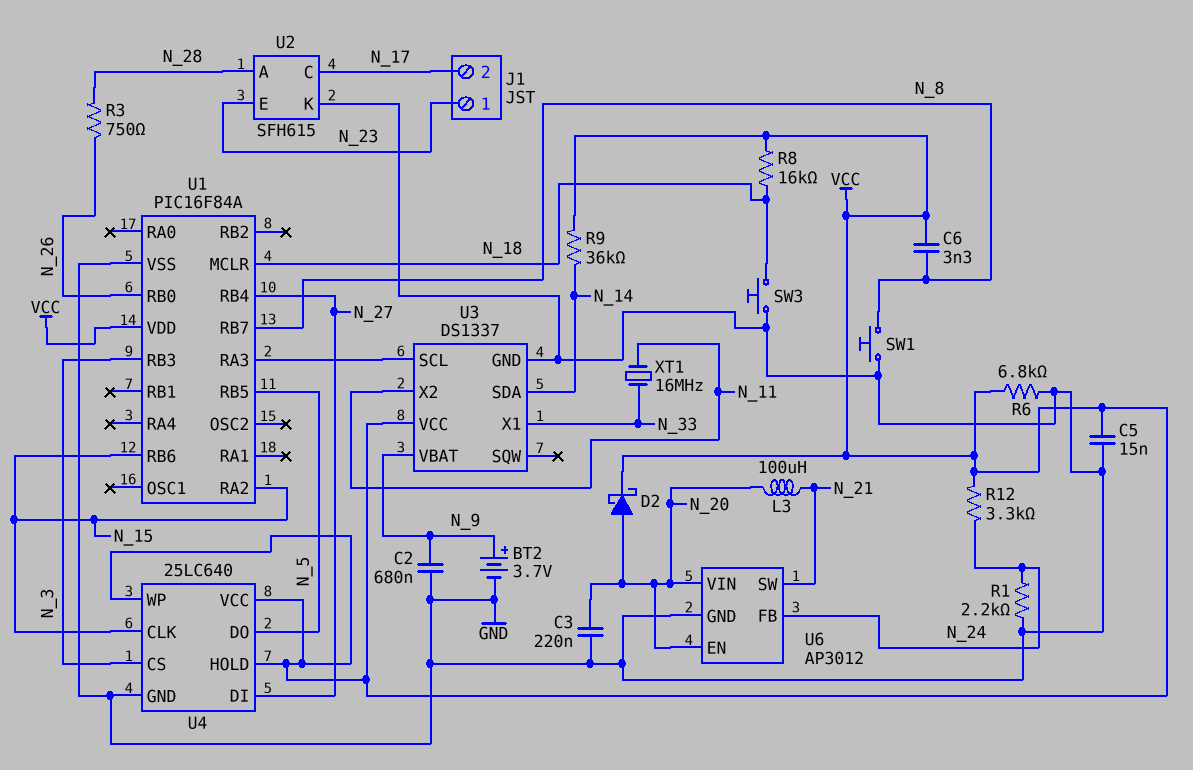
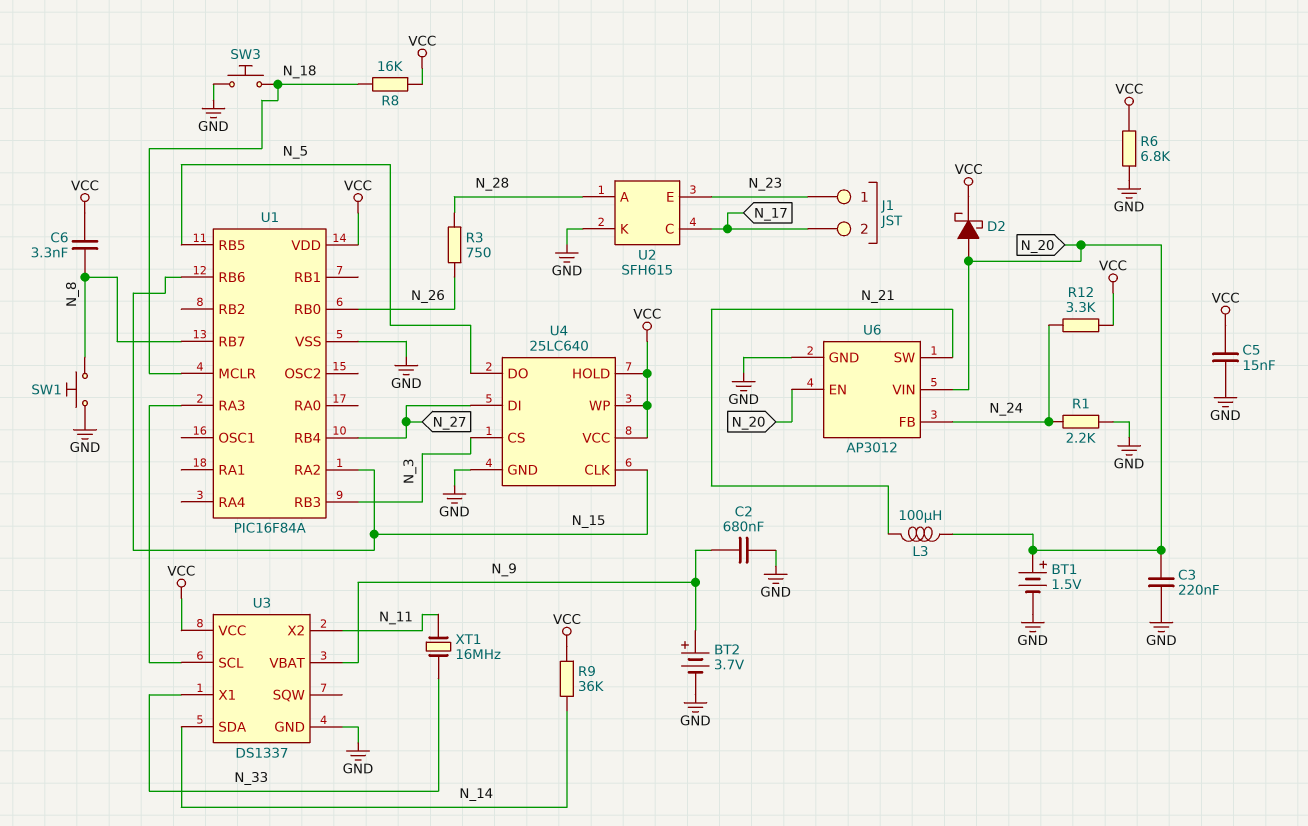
BT1: none -> 1.5V (plus N_20, minus GND)

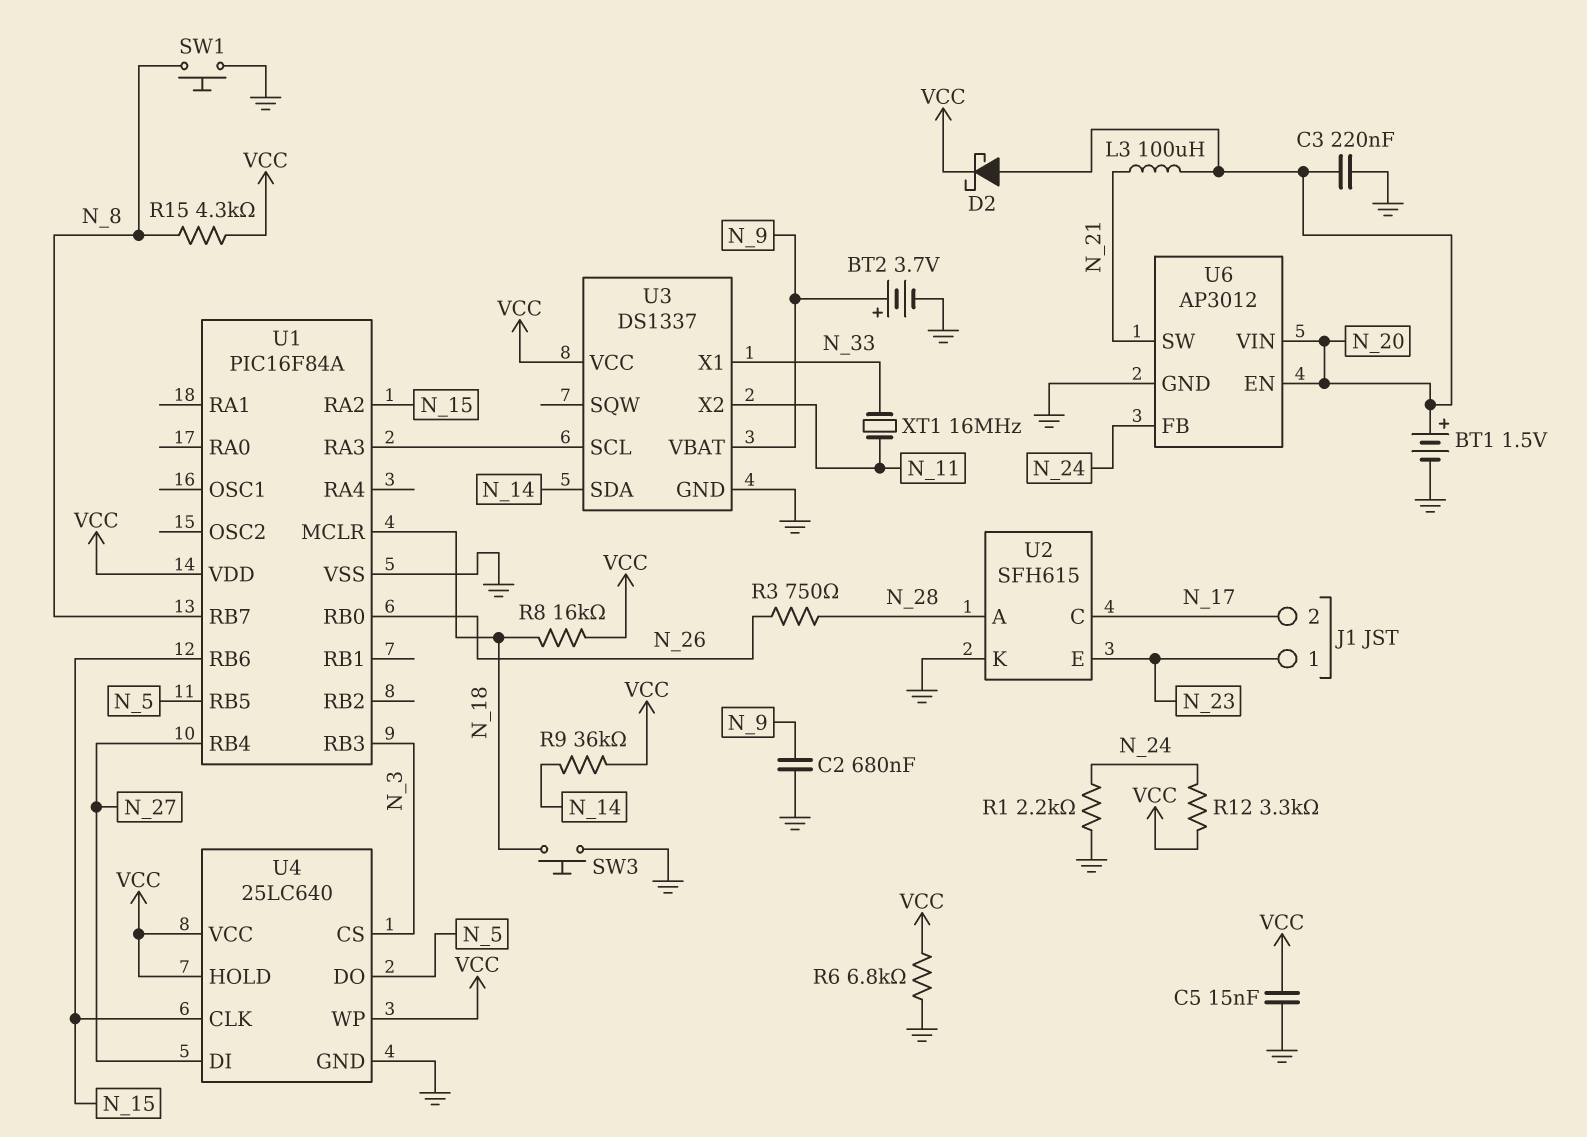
C6: 3.3nF (N_8, VCC) -> none
R15: none -> 4.3k (N_8, VCC)

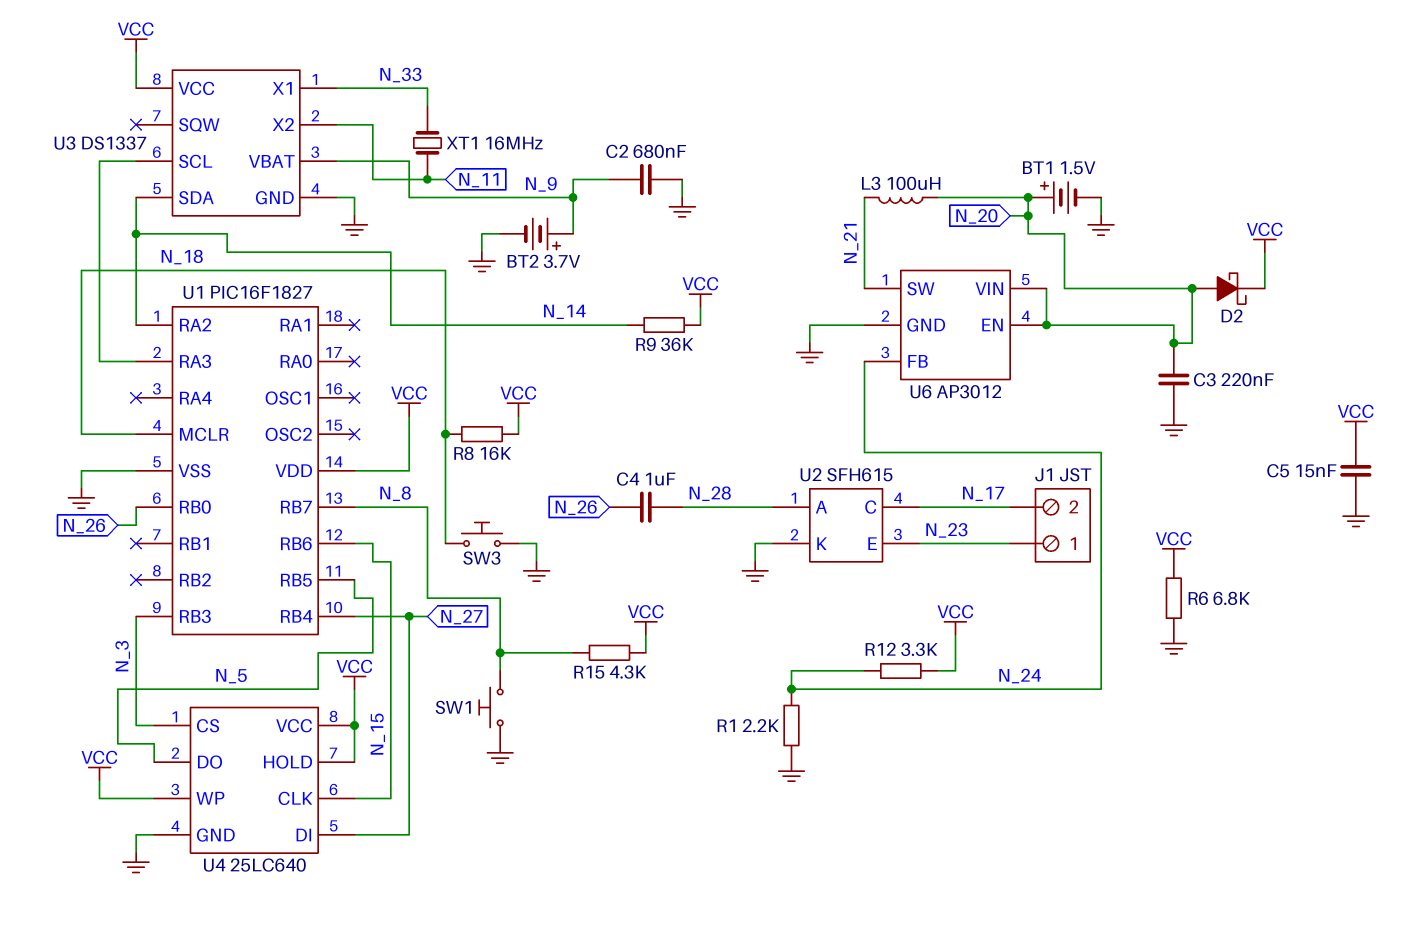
C4: none -> 1uF (N_26, N_28)
R3: 750 (N_26, N_28) -> none
U1: PIC16F84A -> PIC16F1827
U1 pin RA2: N_15 -> N_14

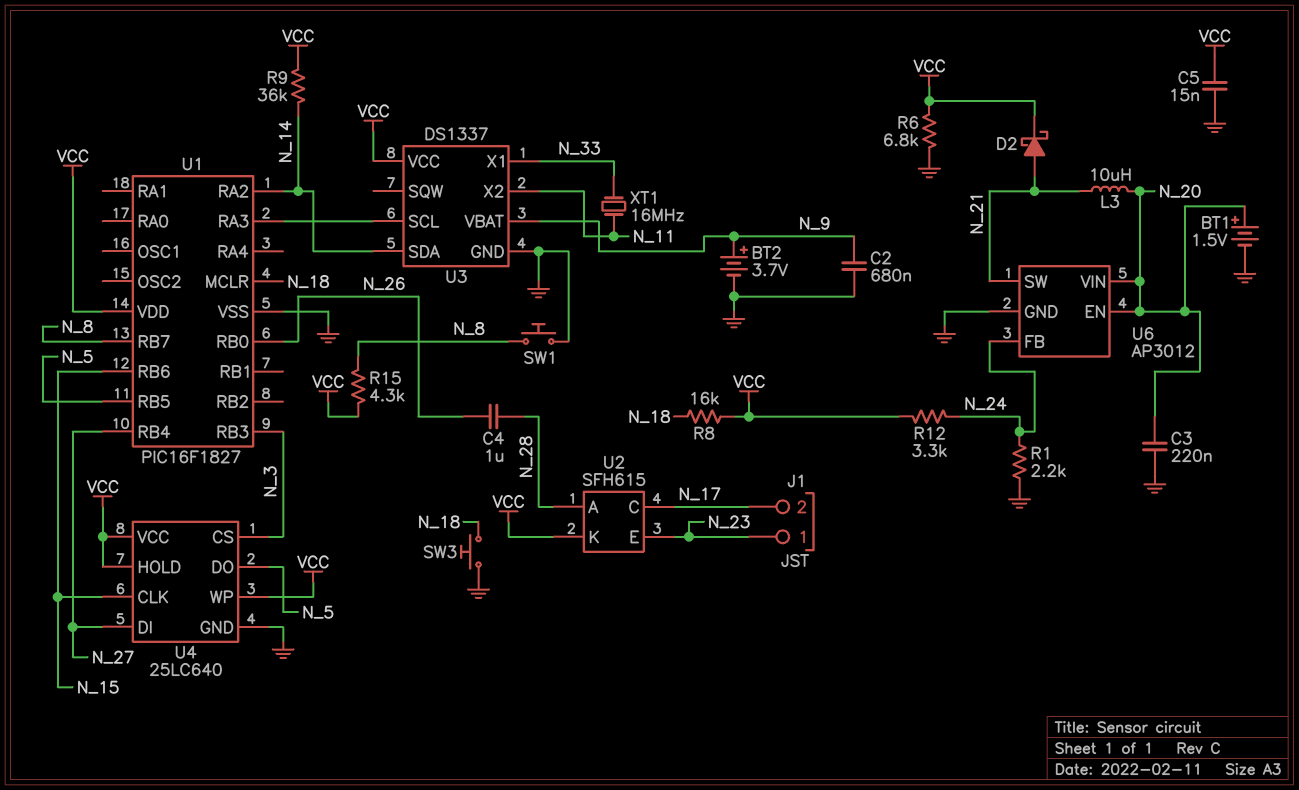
D2: schottky (A N_20, K VCC) -> schottky (A N_21, K VCC)
L3: 100uH (N_20, N_21) -> 10uH (N_20, N_21)
U2 pin K: GND -> VCC

